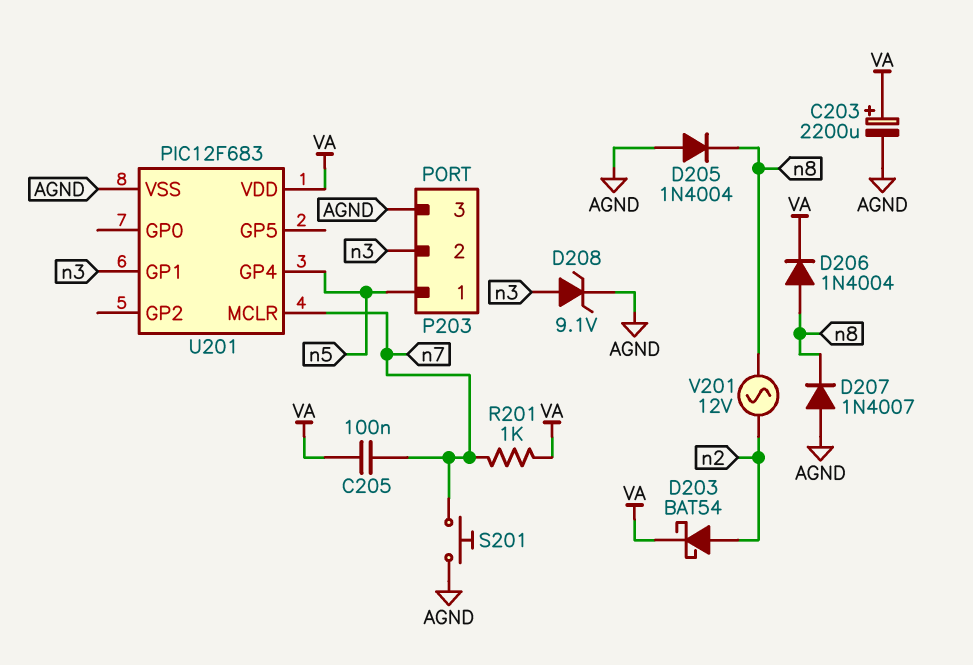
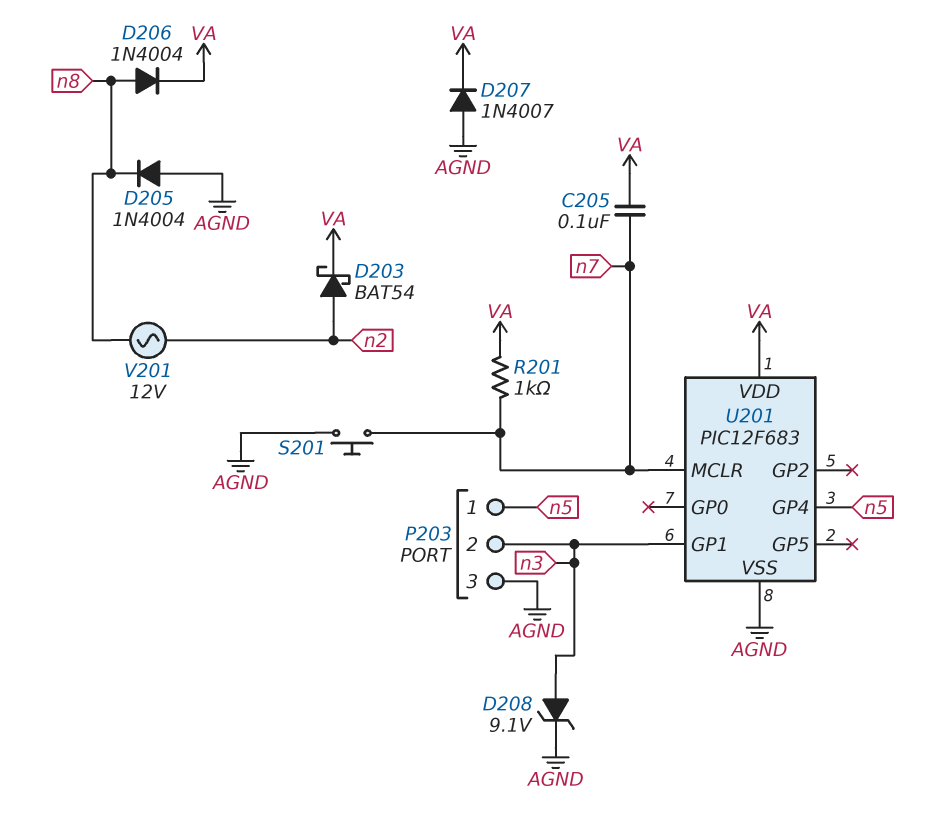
C203: 2200uF (plus VA, minus AGND) -> none
D207: diode 1N4007 (A AGND, K n8) -> diode 1N4007 (A AGND, K VA)

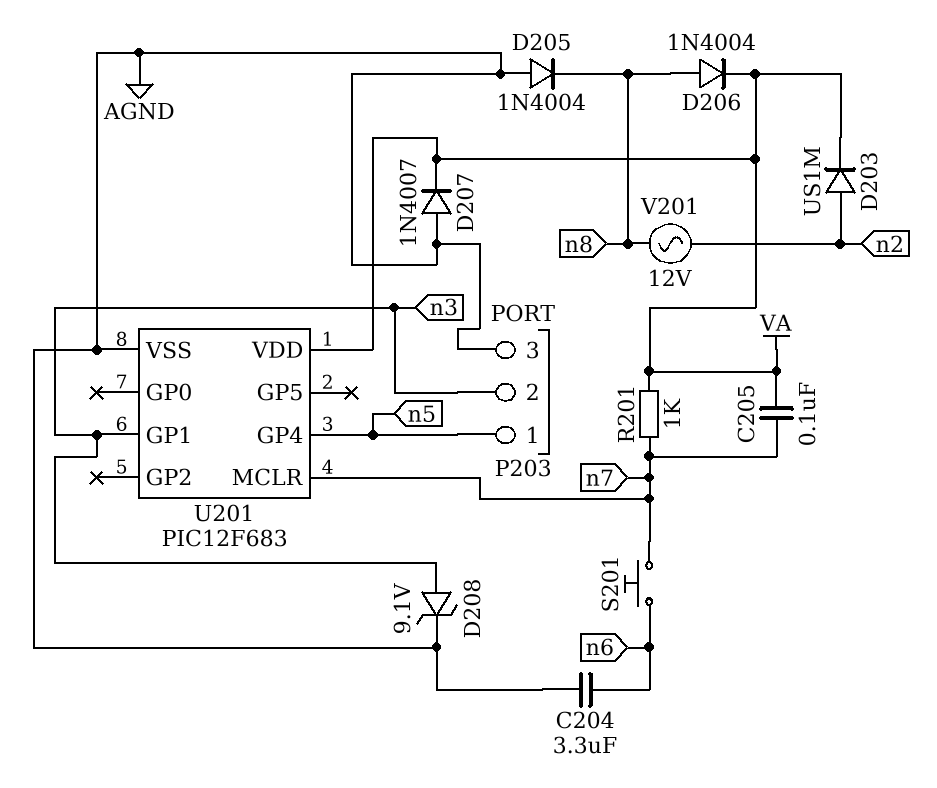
C204: none -> 3.3uF (AGND, n6)
D203: schottky BAT54 (A n2, K VA) -> diode US1M (A n2, K VA)
S201: button (AGND, n7) -> button (n6, n7)

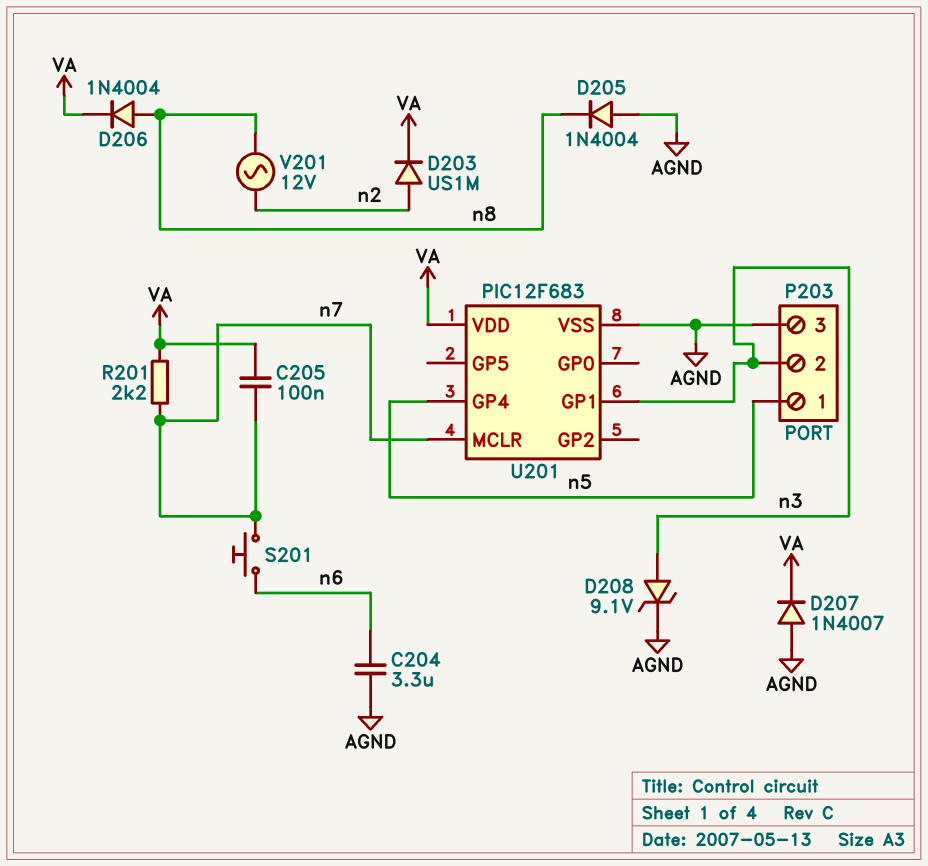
R201: 1k (VA, n7) -> 2.2k (VA, n7)

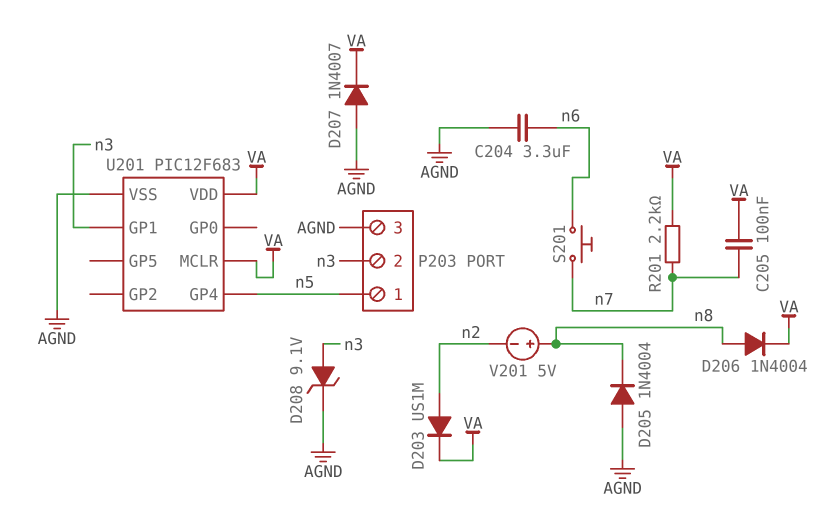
U201 pin MCLR: n7 -> VA
V201: AC 12V (n2, n8) -> 5V (plus n8, minus n2)

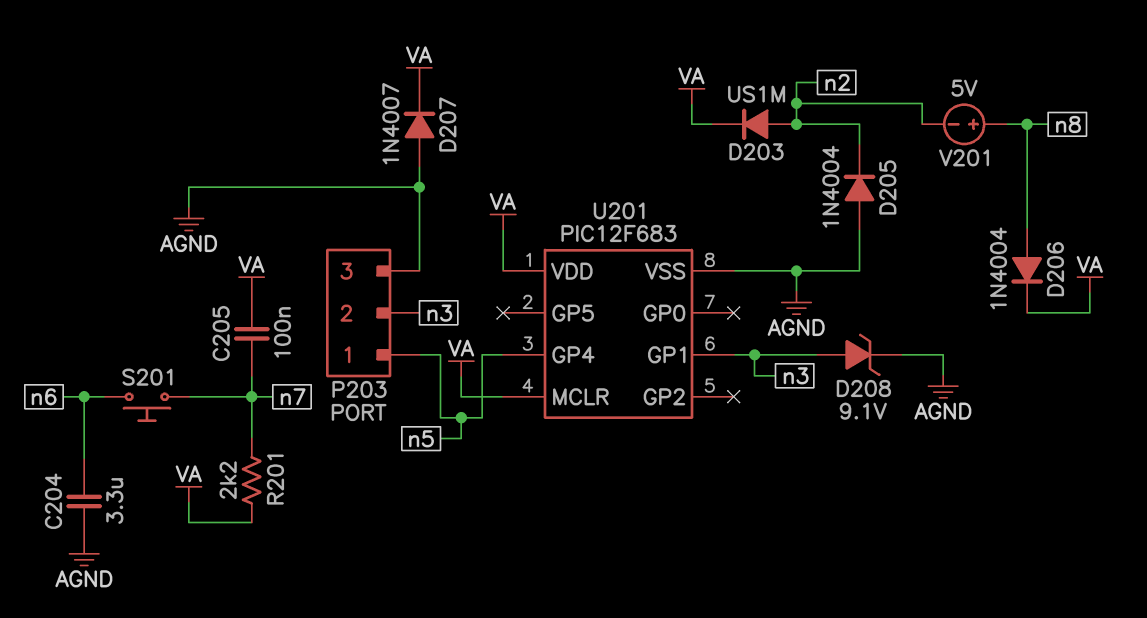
D205: diode 1N4004 (A AGND, K n8) -> diode 1N4004 (A AGND, K n2)

